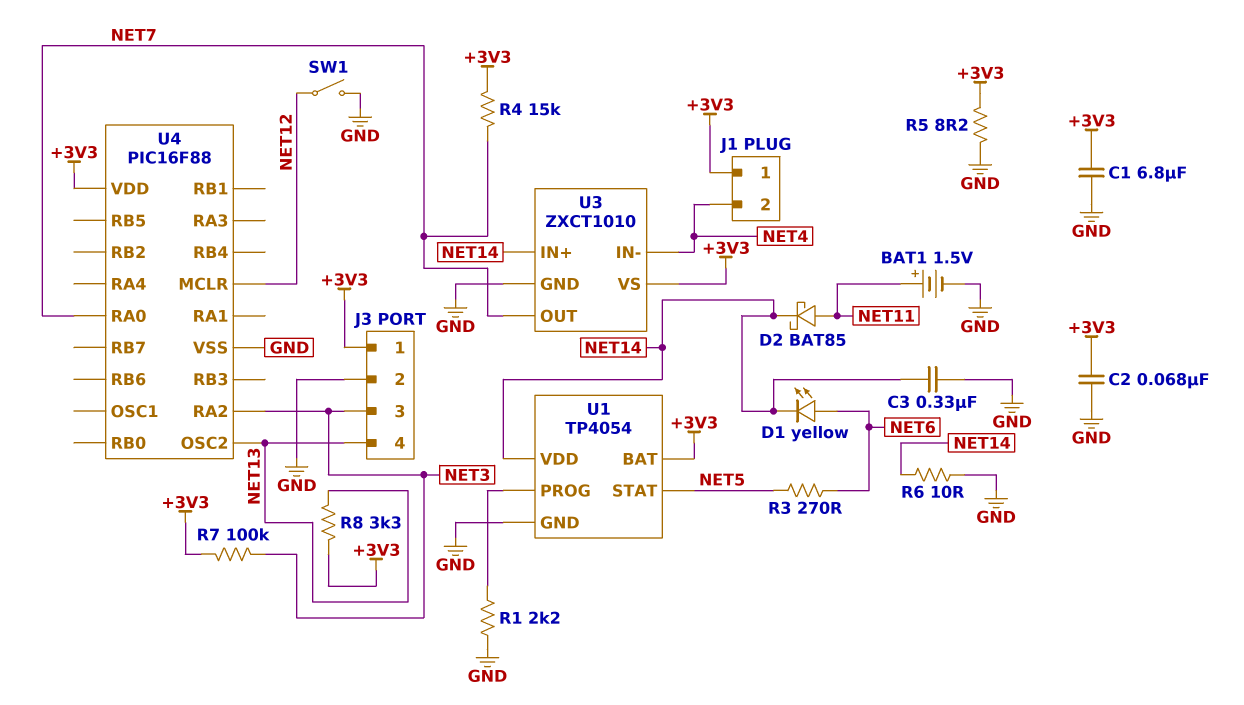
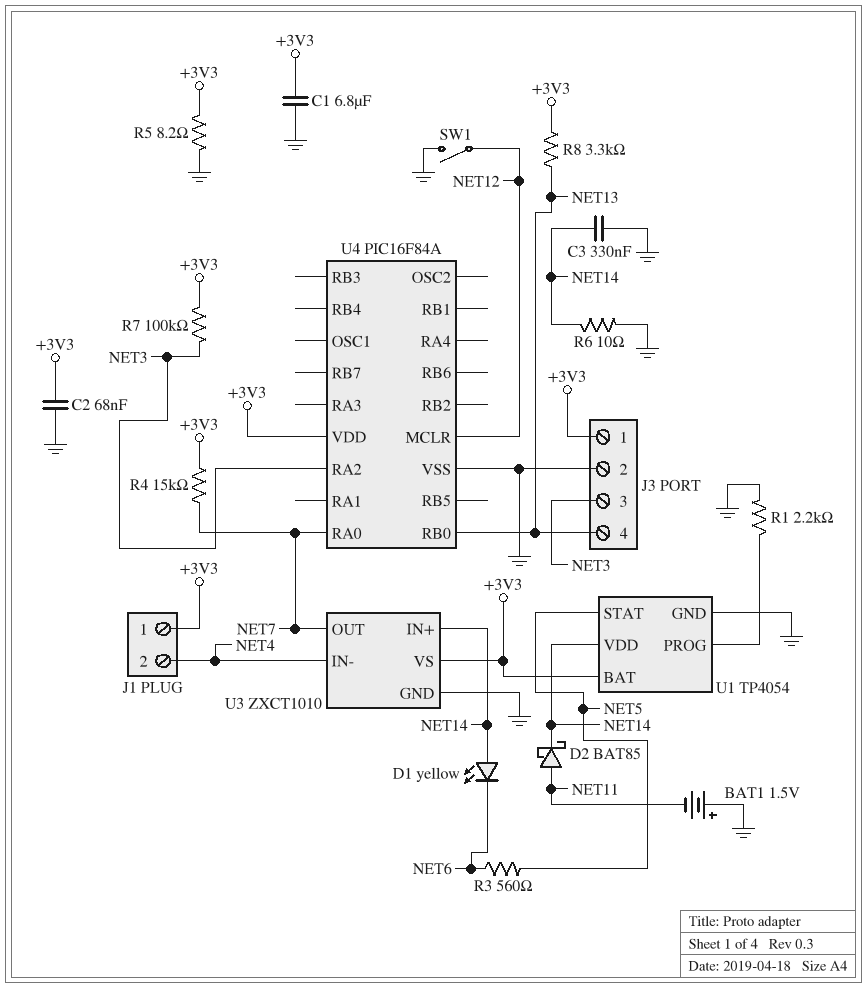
BAT1: 1.5V (plus NET11, minus GND) -> 1.5V (plus GND, minus NET11)
D1: LED yellow (A NET6, K NET14) -> LED yellow (A NET14, K NET6)
R3: 270 (NET5, NET6) -> 560 (NET5, NET6)
U4: PIC16F88 -> PIC16F84A
U4 pin OSC2: NET13 -> none
U4 pin RB0: none -> NET13

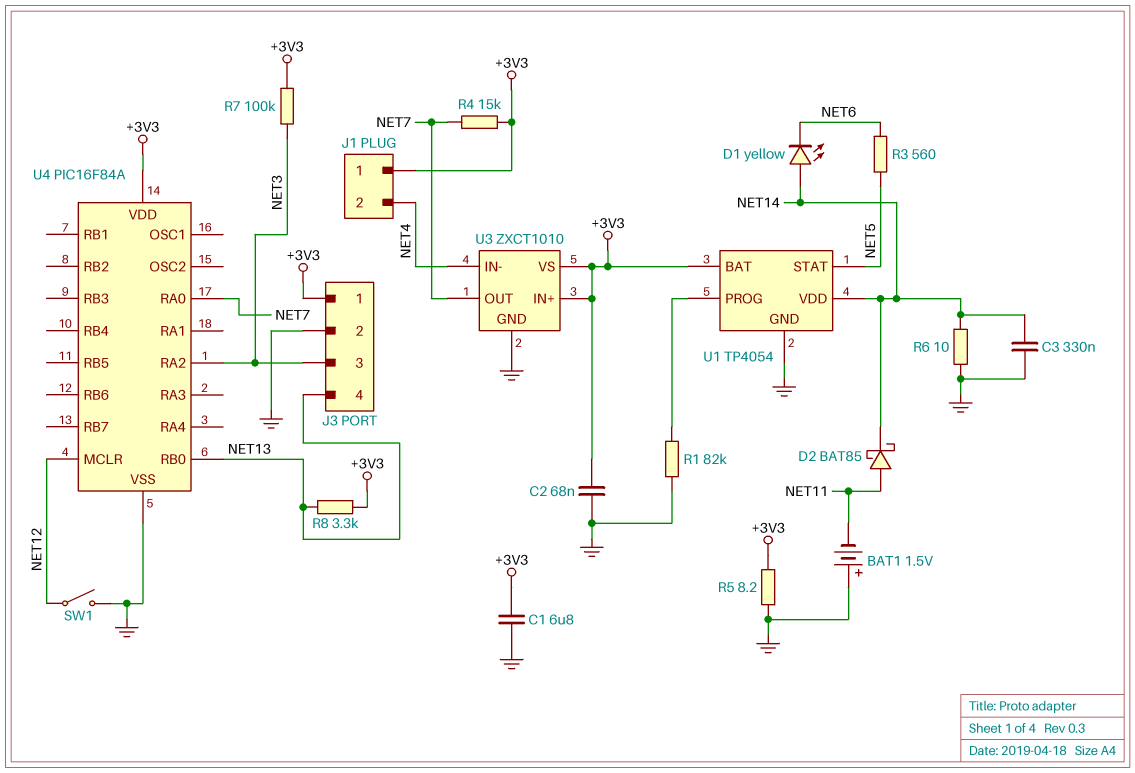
R1: 2.2k (GND, U1/PROG) -> 82k (GND, U1/PROG)
U3 pin IN+: NET14 -> +3V3

